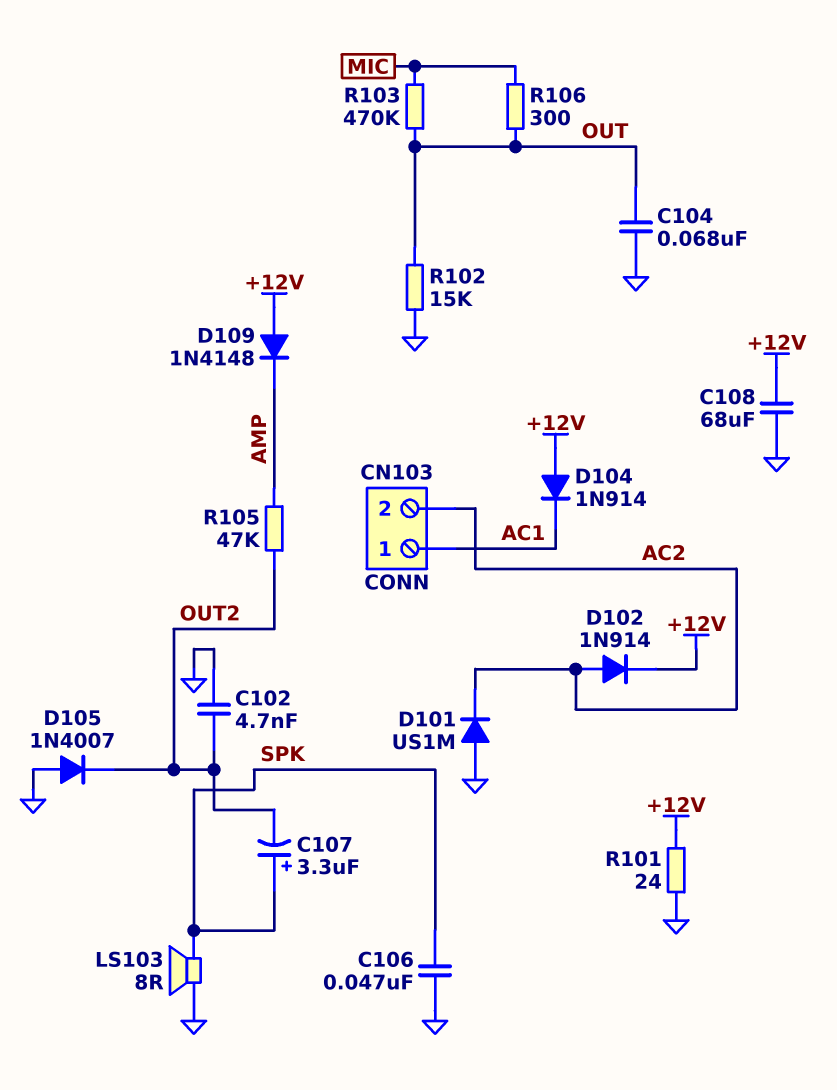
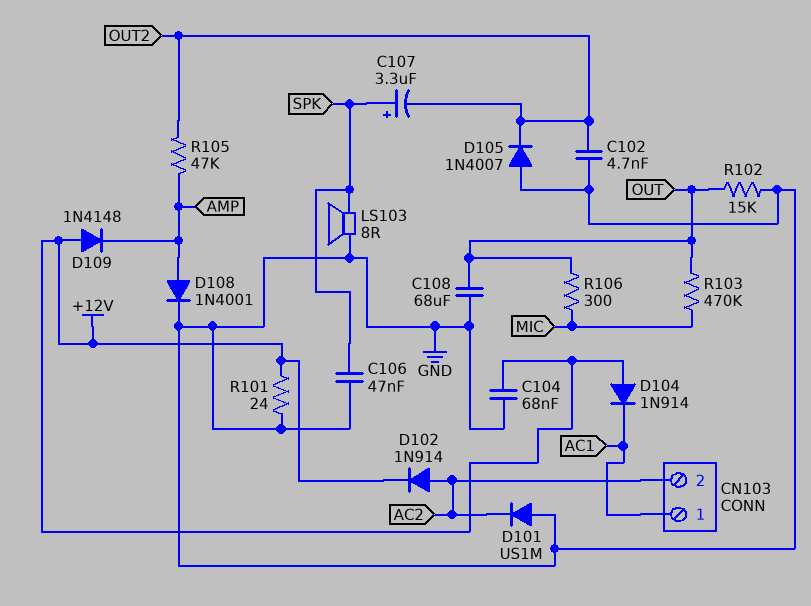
C104: 68nF (GND, OUT) -> 68nF (+12V, GND)
C108: 68uF (+12V, GND) -> 68uF (GND, OUT)
D108: none -> diode 1N4001 (A AMP, K GND)

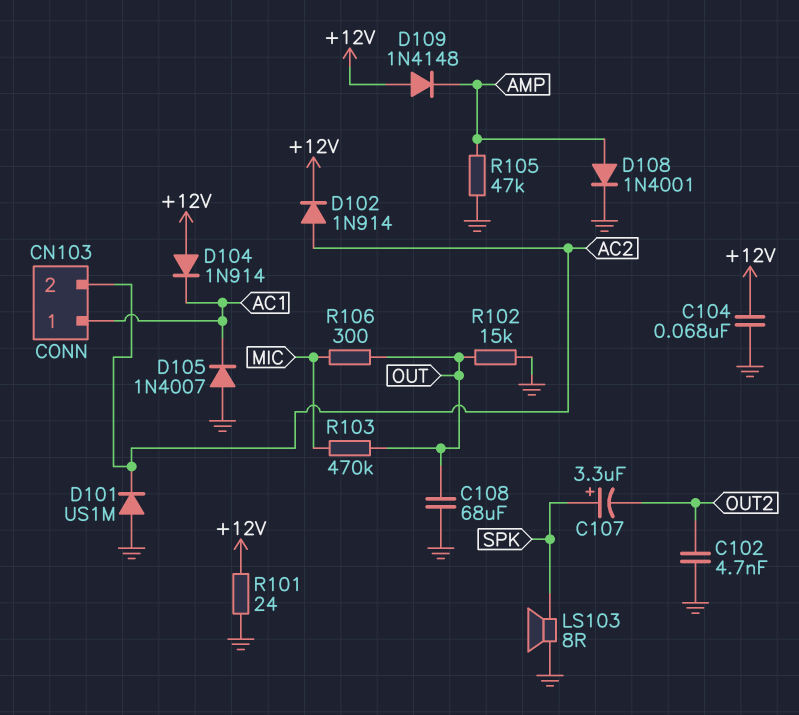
C106: 47nF (GND, SPK) -> none
D105: diode 1N4007 (A GND, K OUT2) -> diode 1N4007 (A GND, K AC1)
R105: 47k (AMP, OUT2) -> 47k (AMP, GND)

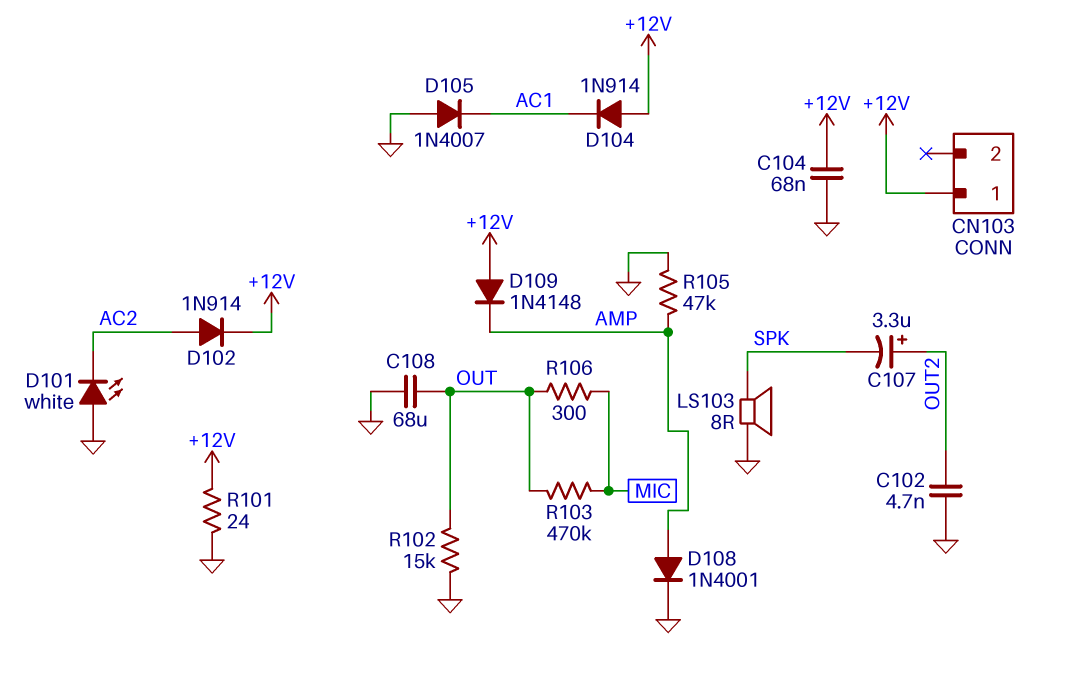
C107: 3.3uF (plus SPK, minus OUT2) -> 3.3uF (plus OUT2, minus SPK)
CN103 pin 1: AC1 -> +12V
CN103 pin 2: AC2 -> none
D101: diode US1M (A GND, K AC2) -> LED white (A GND, K AC2)

